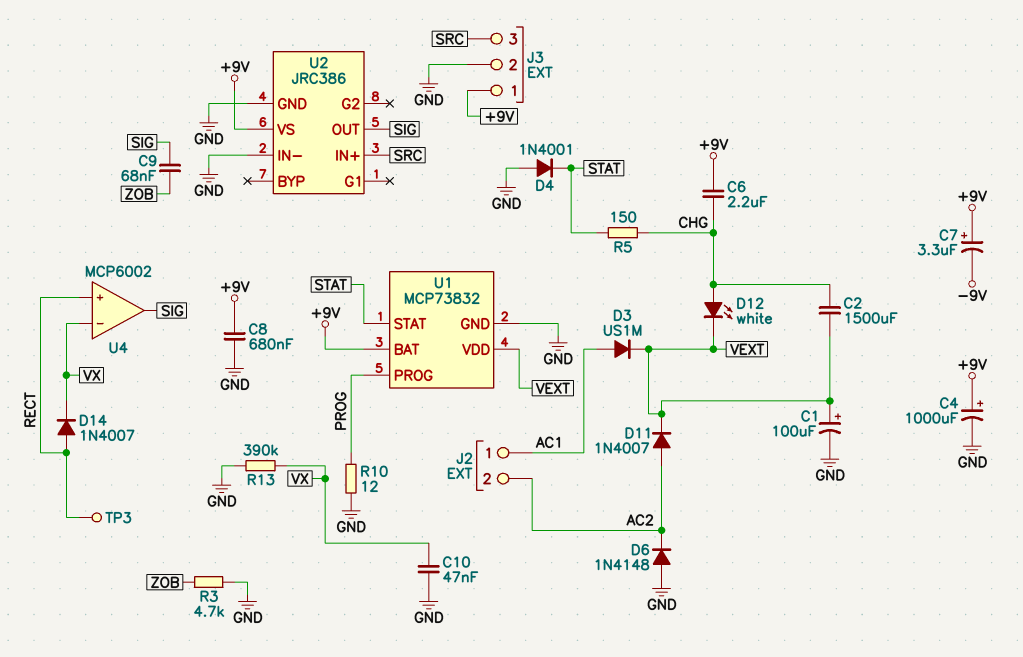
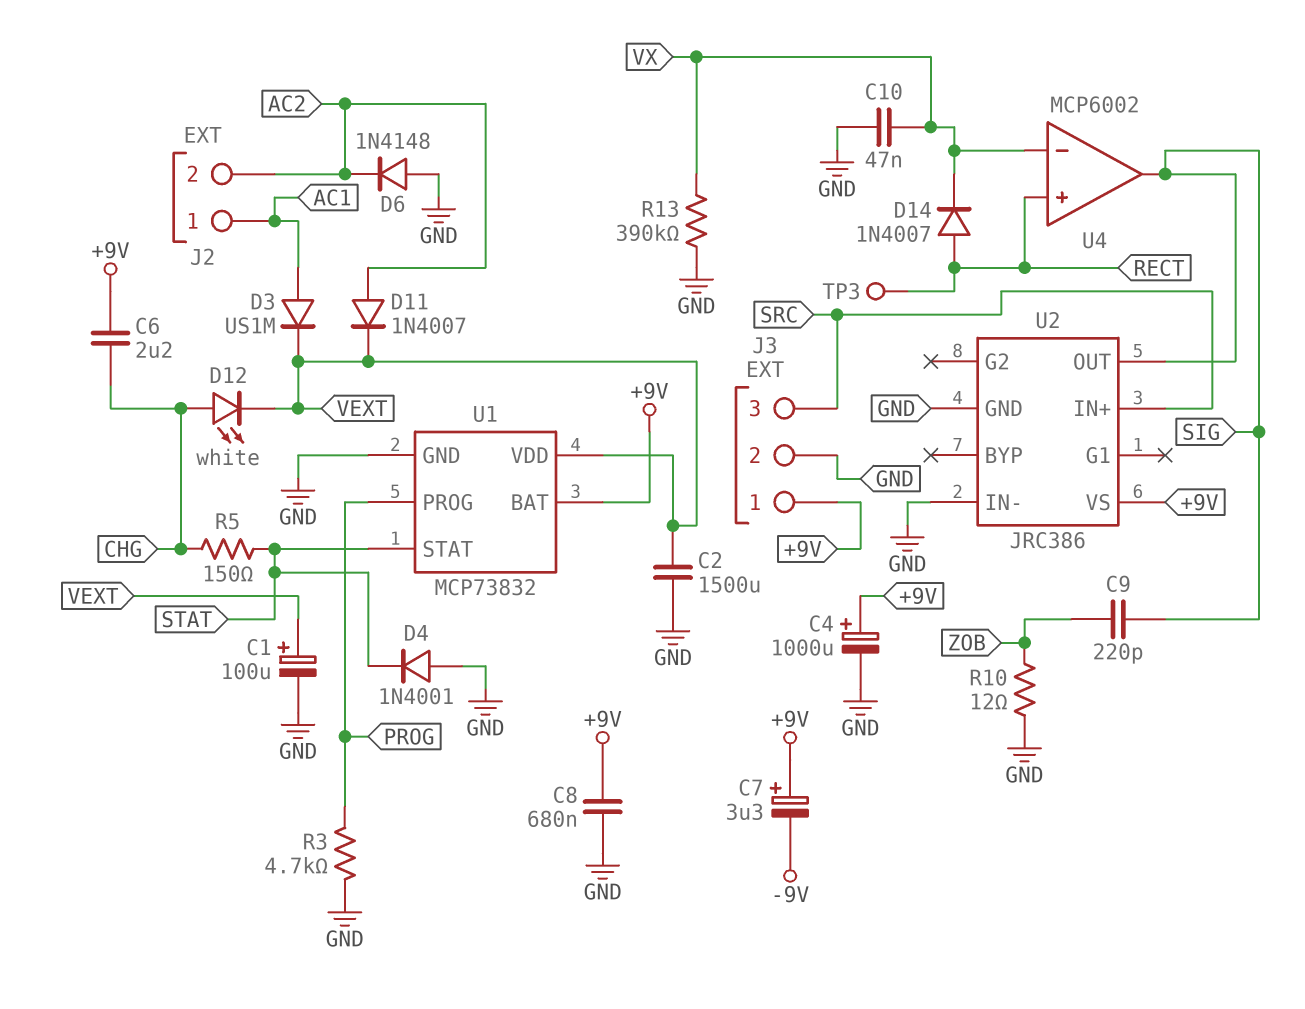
C2: 1500uF (CHG, VEXT) -> 1500uF (GND, VEXT)
C9: 68nF (SIG, ZOB) -> 220pF (SIG, ZOB)
R3: 4.7k (GND, ZOB) -> 4.7k (GND, PROG)
R10: 12 (GND, PROG) -> 12 (GND, ZOB)

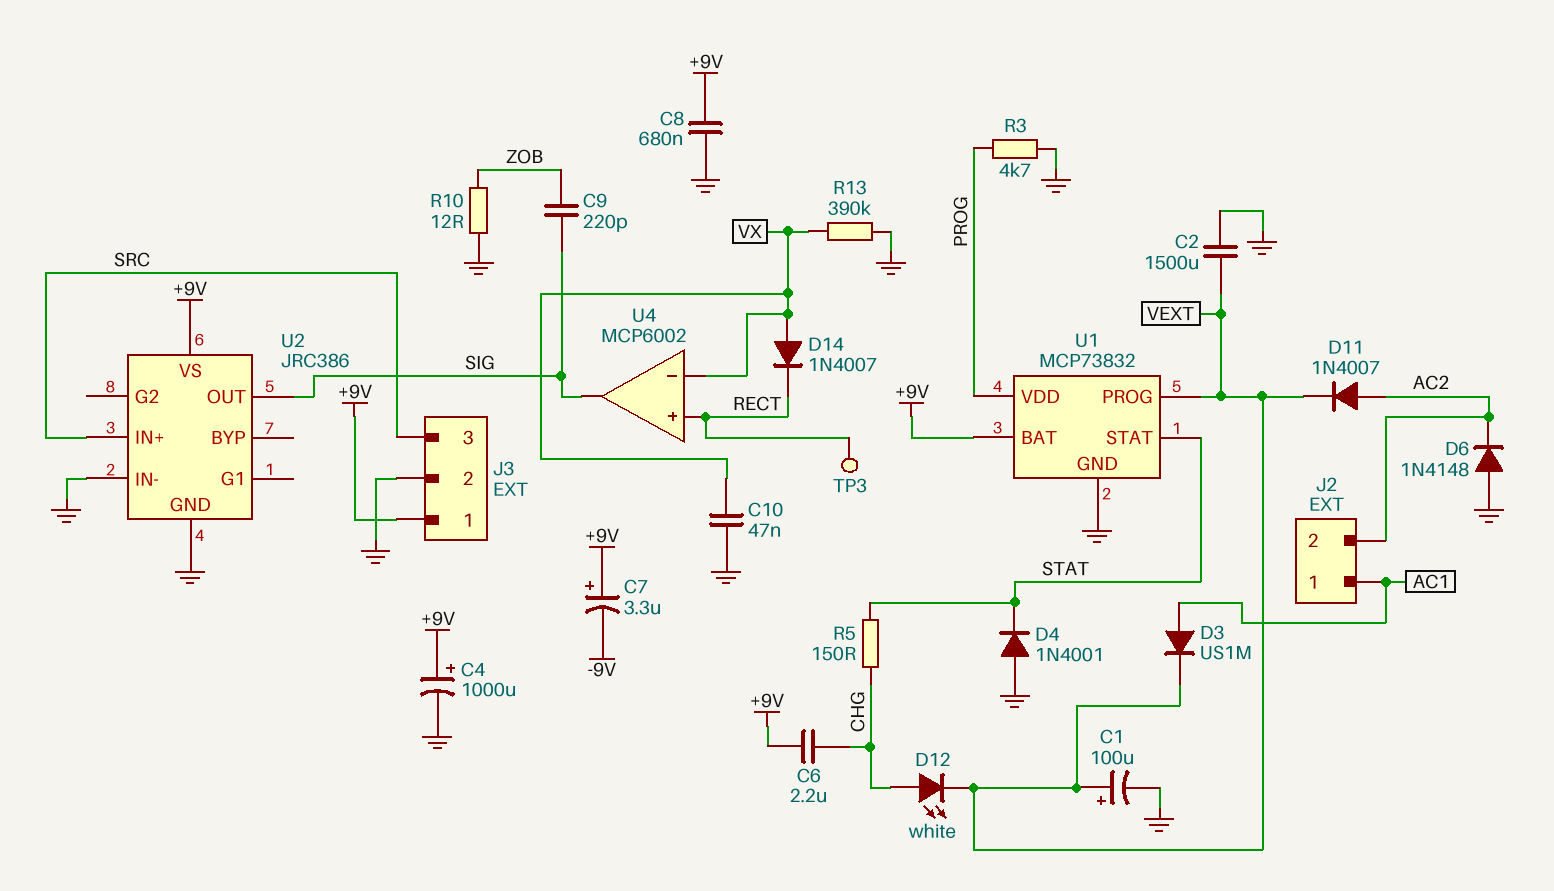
D14: diode 1N4007 (A RECT, K VX) -> diode 1N4007 (A VX, K RECT)
U1 pin PROG: PROG -> VEXT
U1 pin VDD: VEXT -> PROG

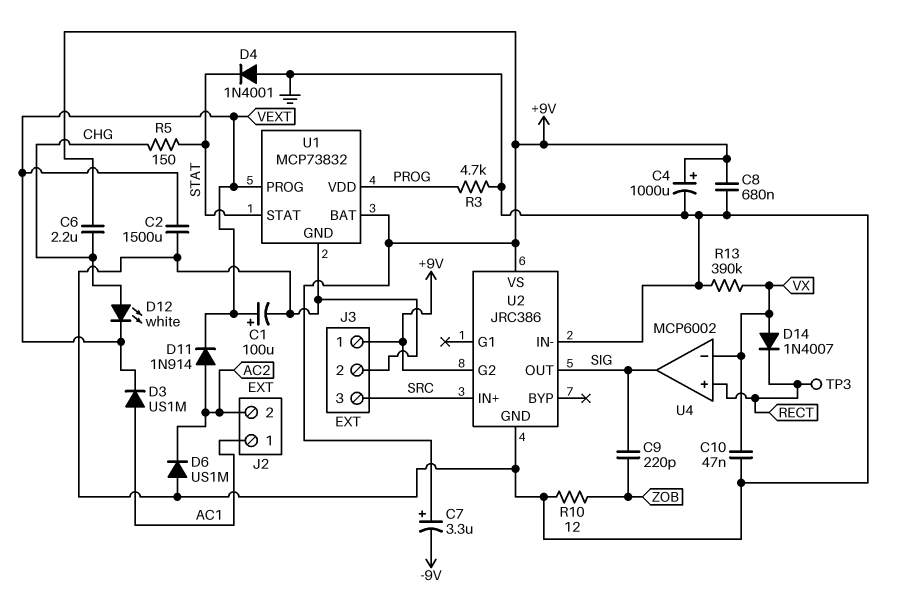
D6: diode 1N4148 (A GND, K AC2) -> diode US1M (A GND, K AC2)
D11: diode 1N4007 (A AC2, K VEXT) -> diode 1N914 (A AC2, K VEXT)
U2 pin G2: none -> +9V

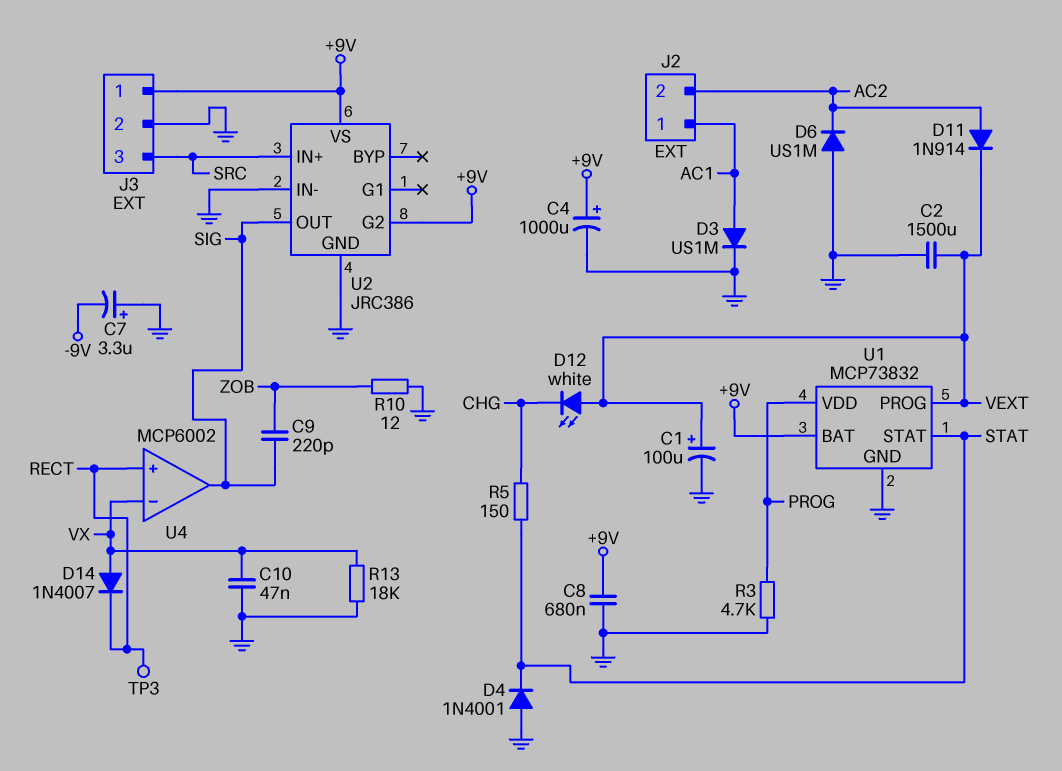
C6: 2.2uF (+9V, CHG) -> none
C7: 3.3uF (plus +9V, minus -9V) -> 3.3uF (plus GND, minus -9V)
D3: diode US1M (A AC1, K VEXT) -> diode US1M (A AC1, K GND)
D12: LED white (A CHG, K VEXT) -> LED white (A VEXT, K CHG)
R13: 390k (GND, VX) -> 18k (GND, VX)

